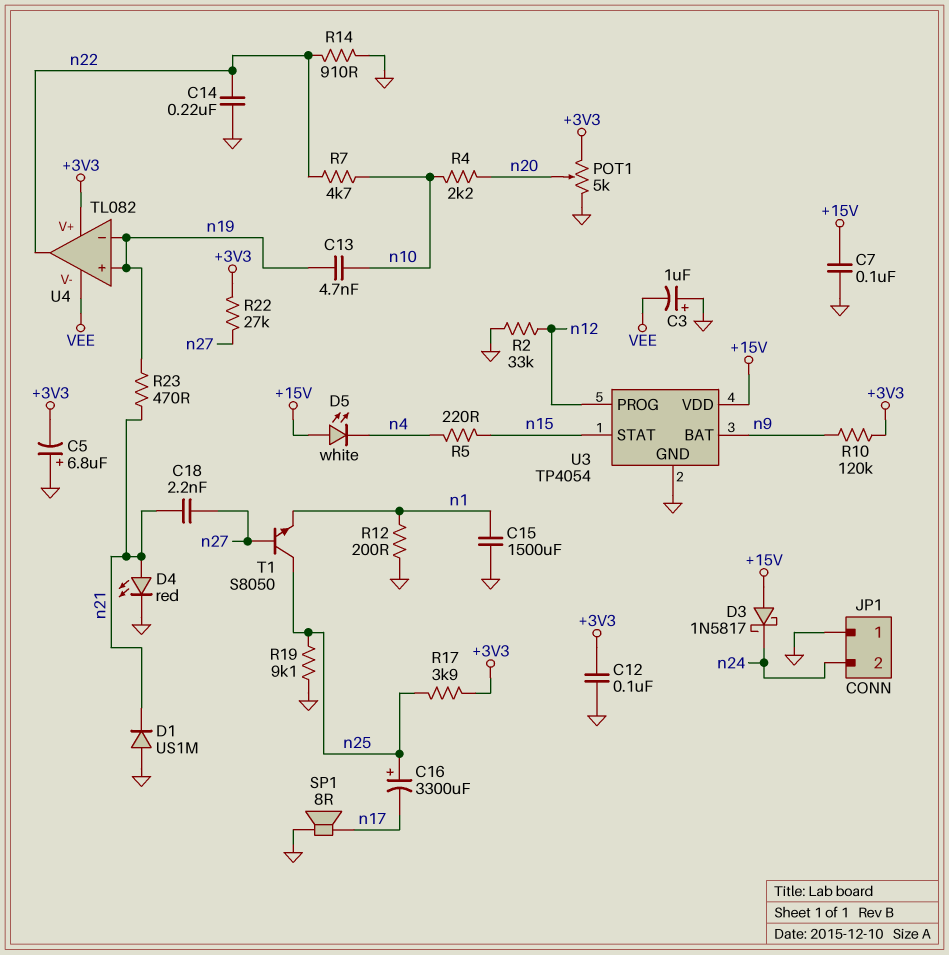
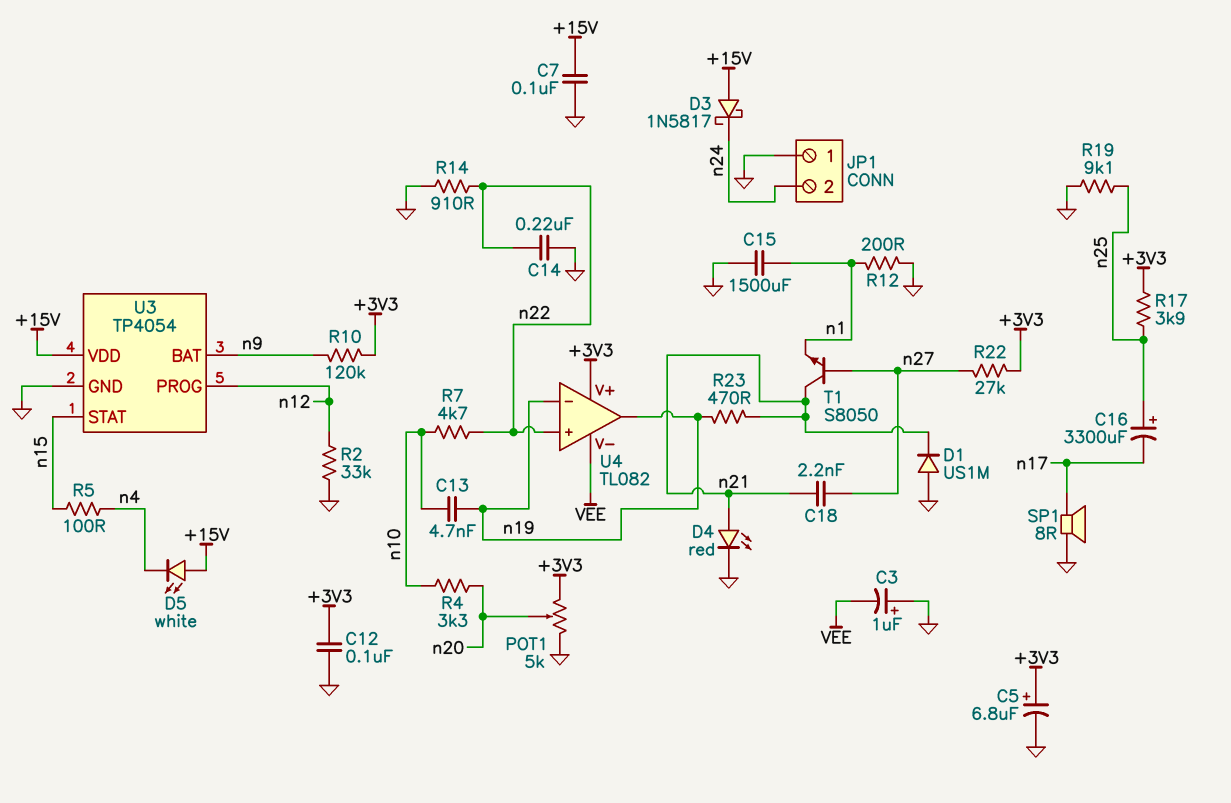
C5: 6.8uF (plus GND, minus +3V3) -> 6.8uF (plus +3V3, minus GND)
R4: 2.2k (n10, n20) -> 3.3k (n10, n20)
R5: 220 (n4, n15) -> 100 (n4, n15)
T1: NPN S8050 (B n27, C n25, E n1) -> NPN S8050 (B n27, C n21, E n1)
U4 pin in+: n19 -> n22
U4 pin out: n22 -> n19

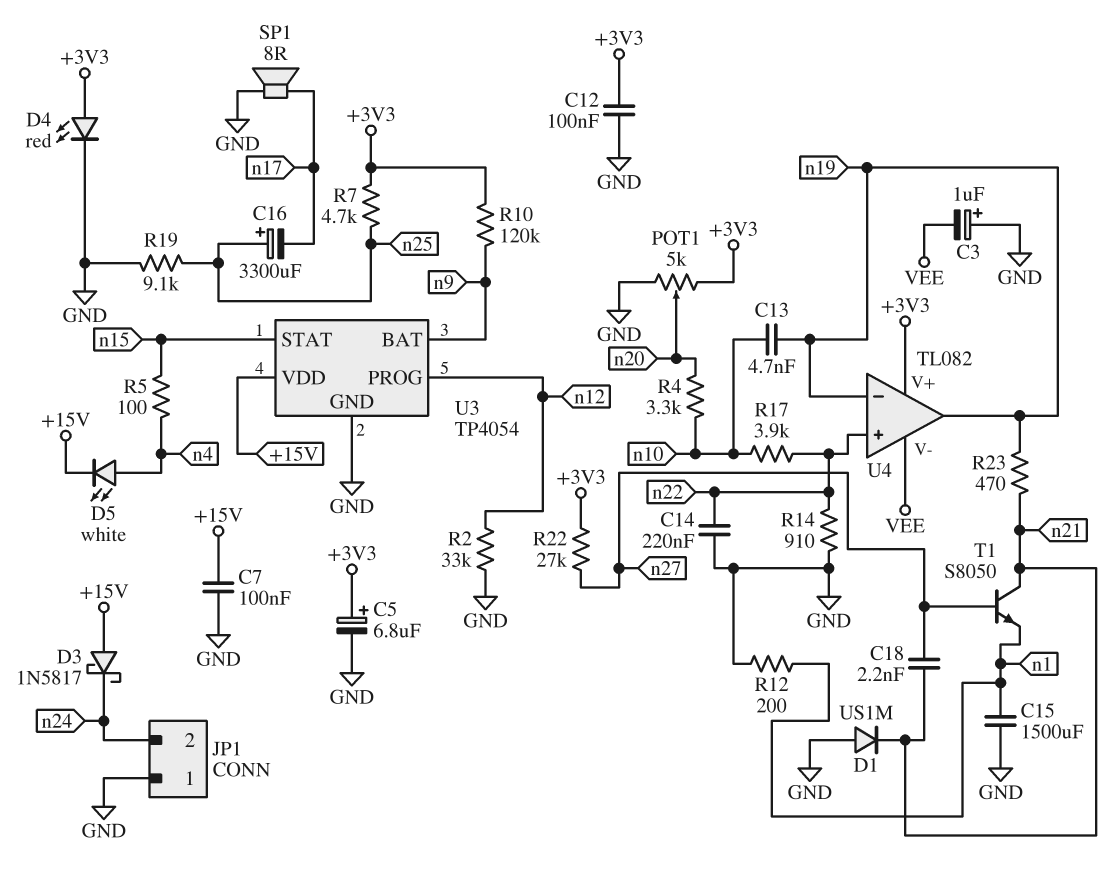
D4: LED red (A n21, K GND) -> LED red (A +3V3, K GND)
D5: LED white (A +15V, K n4) -> LED white (A n4, K +15V)
R7: 4.7k (n10, n22) -> 4.7k (+3V3, n25)
R17: 3.9k (+3V3, n25) -> 3.9k (n10, n22)

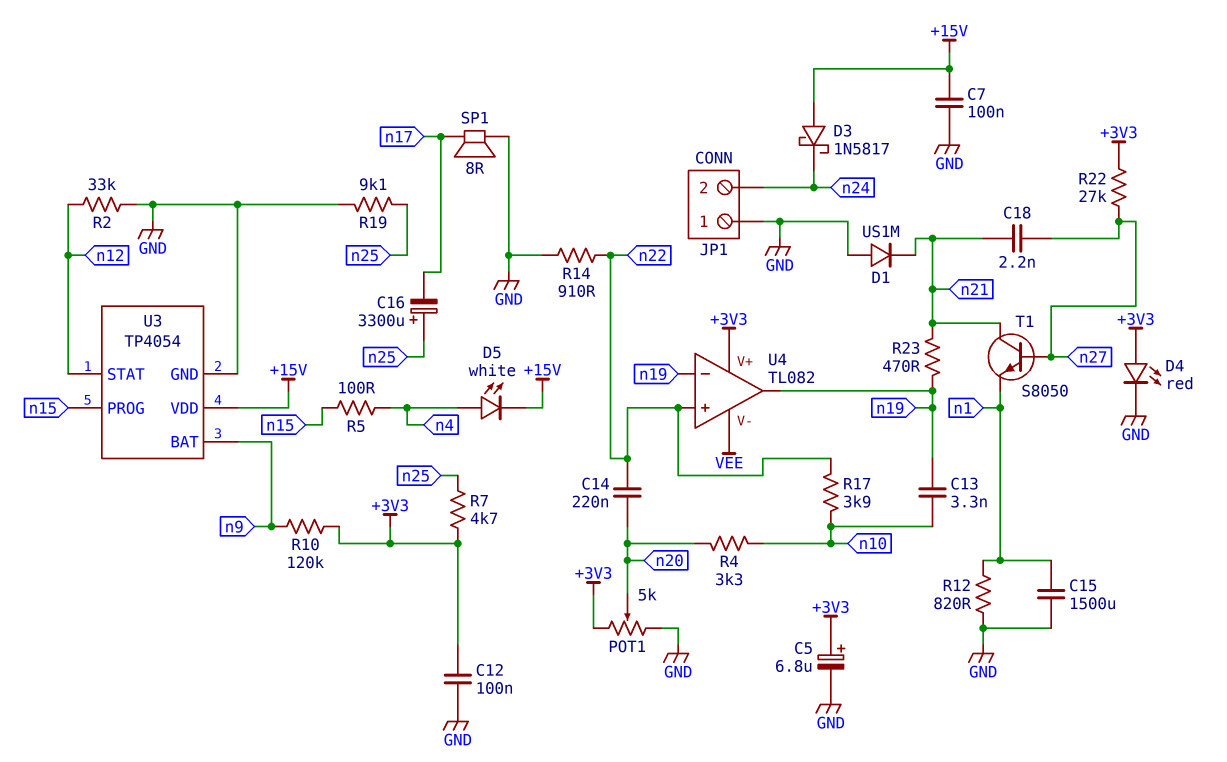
C3: 1uF (plus GND, minus VEE) -> none
C13: 4.7nF (n10, n19) -> 3.3nF (n10, n19)
C14: 220nF (GND, n22) -> 220nF (n20, n22)
R12: 200 (GND, n1) -> 820 (GND, n1)
U3 pin PROG: n12 -> n15
U3 pin STAT: n15 -> n12

